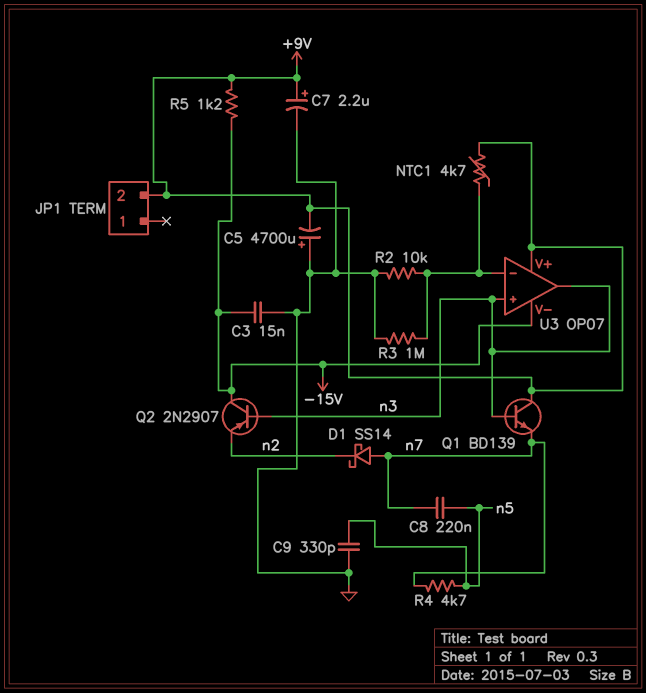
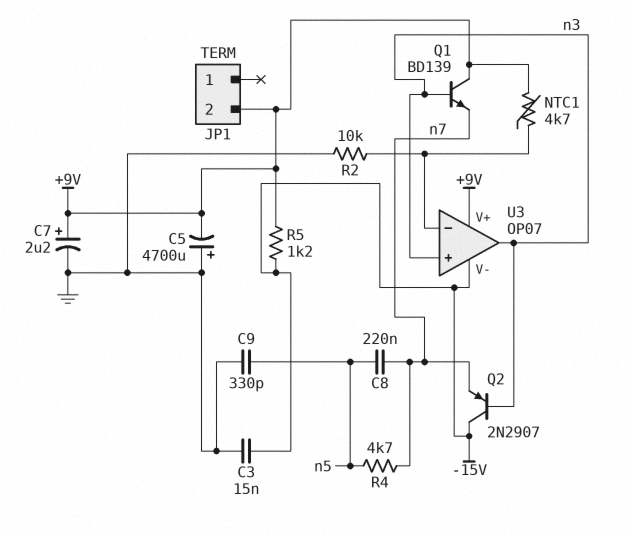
D1: schottky SS14 (A n7, K n2) -> none
Q2: PNP 2N2907 (B n3, C -15V, E n2) -> PNP 2N2907 (B n3, C -15V, E n7)
R3: 1M (GND, U3/in-) -> none

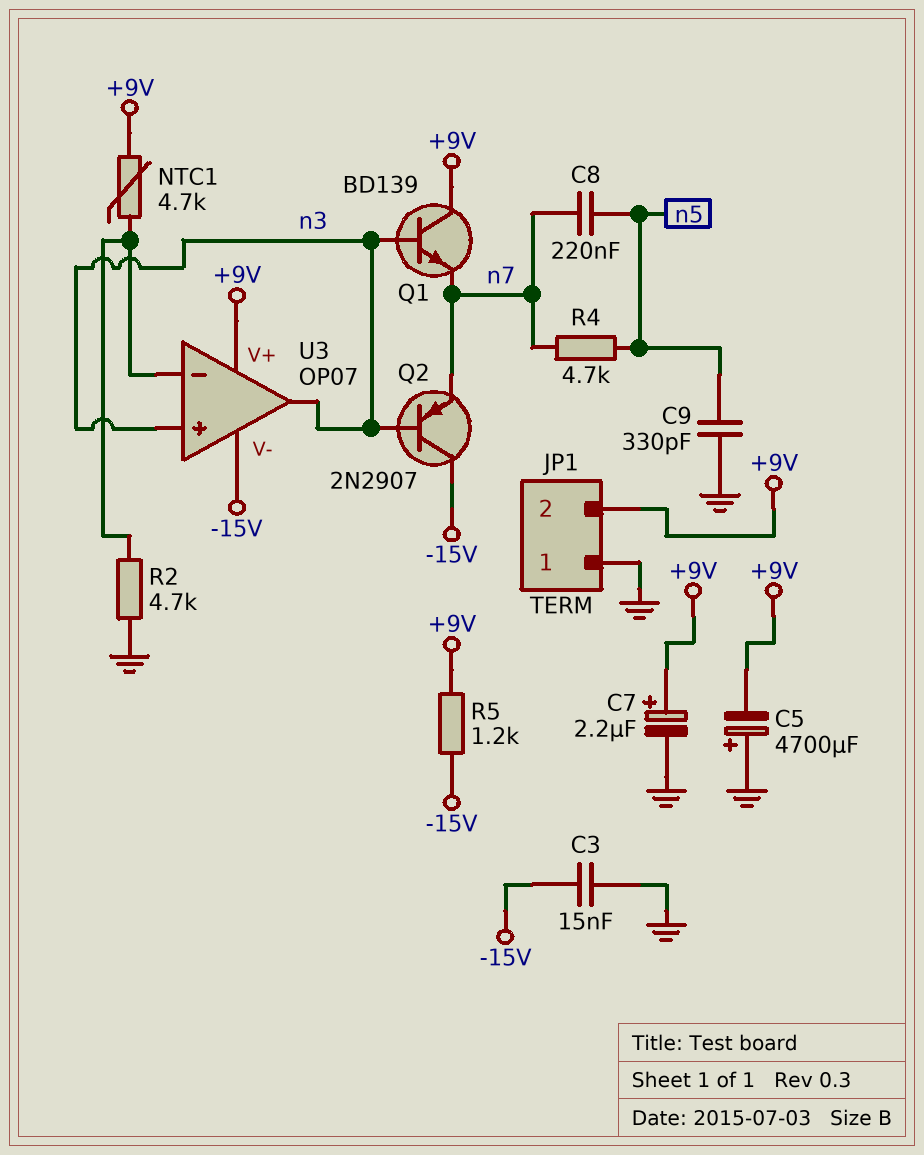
JP1 pin 1: none -> GND
R2: 10k (GND, U3/in-) -> 4.7k (GND, U3/in-)

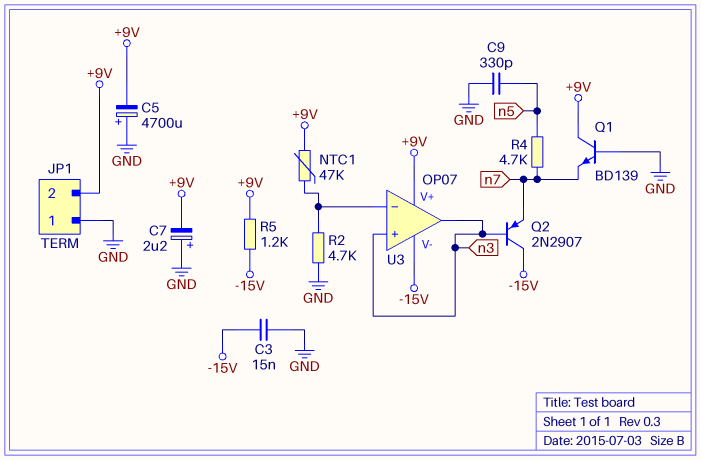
C7: 2.2uF (plus +9V, minus GND) -> 2.2uF (plus GND, minus +9V)
C8: 220nF (n5, n7) -> none
NTC1: 4.7k (+9V, U3/in-) -> 47k (+9V, U3/in-)
Q1: NPN BD139 (B n3, C +9V, E n7) -> NPN BD139 (B GND, C +9V, E n7)

